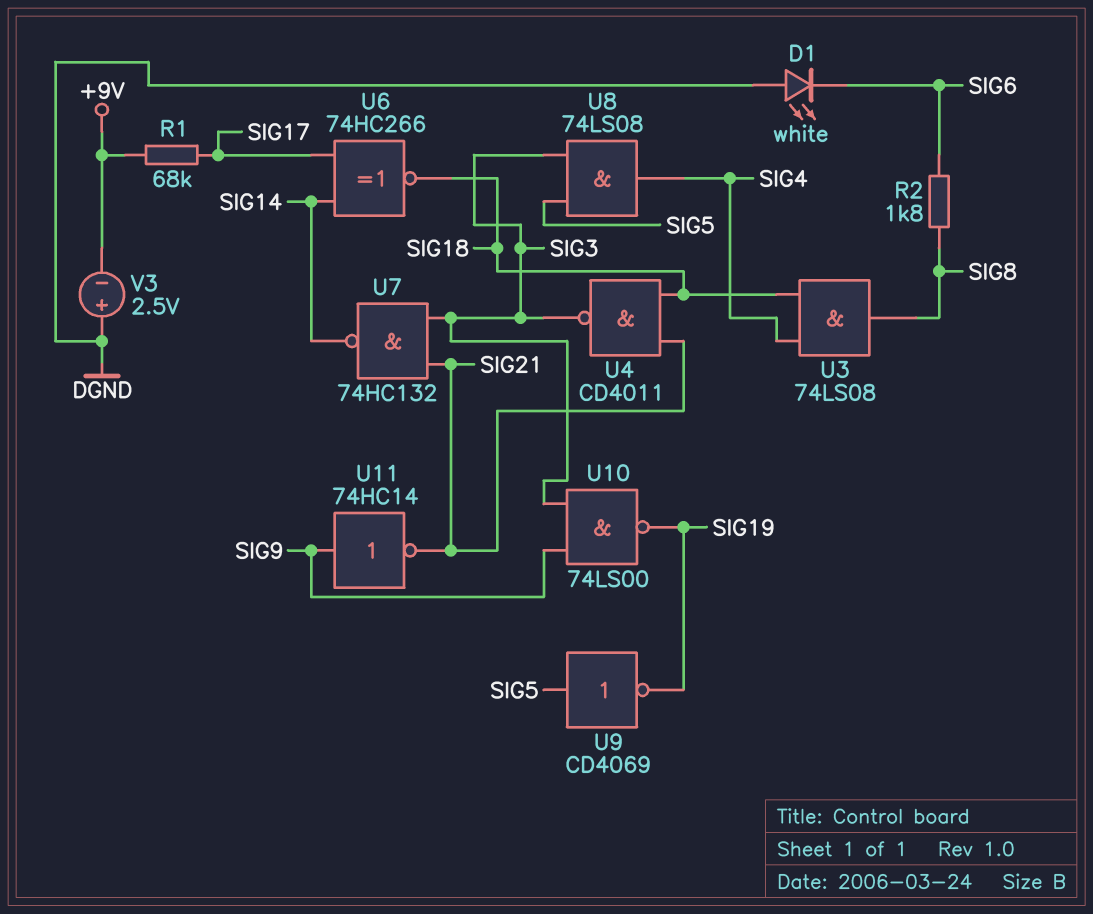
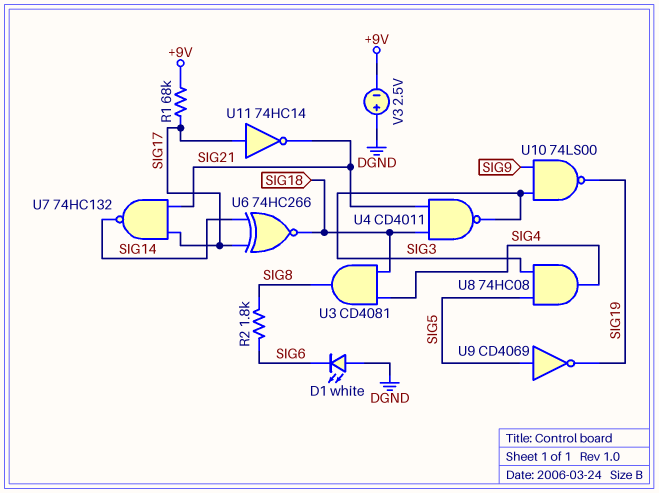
U3: AND 74LS08 (in SIG4, in SIG18, out SIG8) -> AND CD4081 (in SIG4, in SIG18, out SIG8)
U7: NAND 74HC132 (in SIG3, in SIG21, out SIG14) -> NAND 74HC132 (in SIG17, in SIG21, out SIG14)
U8: AND 74LS08 (in SIG3, in SIG5, out SIG4) -> AND 74HC08 (in SIG3, in SIG5, out SIG4)
U11: NOT 74HC14 (in SIG9, out SIG21) -> NOT 74HC14 (in SIG17, out SIG21)

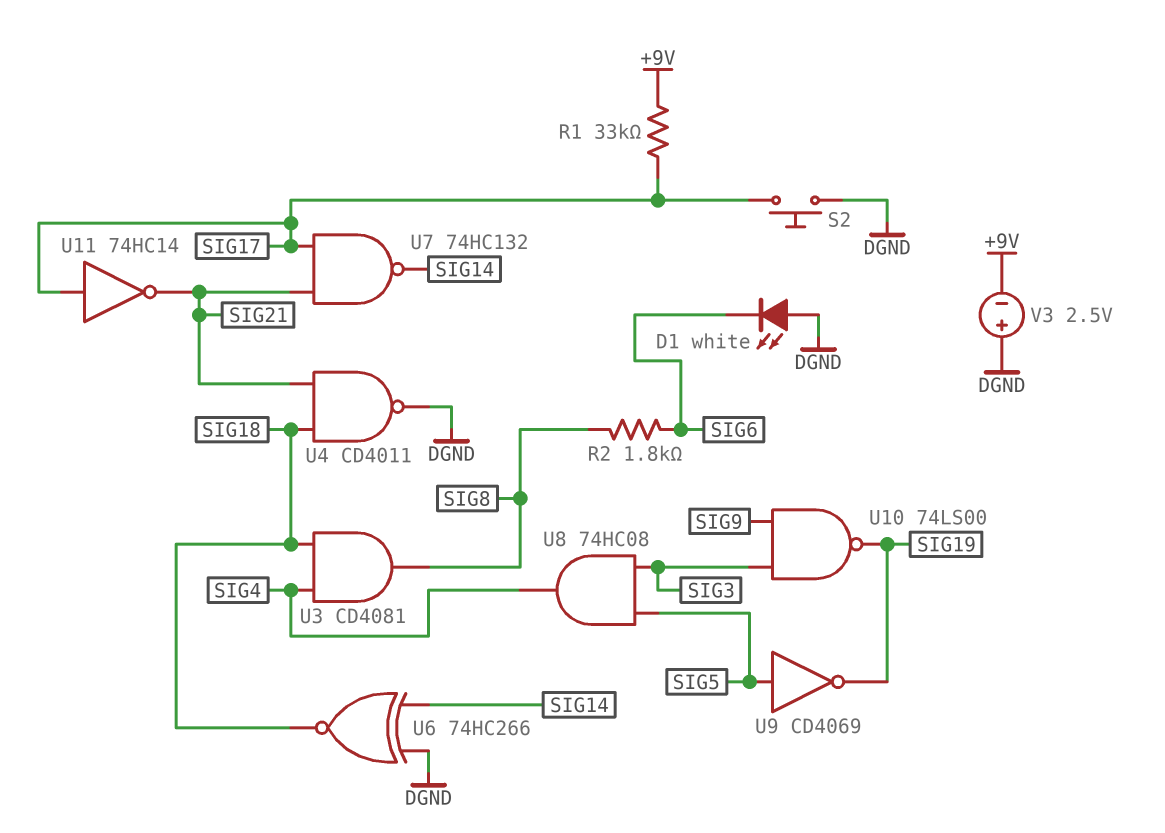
R1: 68k (+9V, SIG17) -> 33k (+9V, SIG17)
S2: none -> button (DGND, SIG17)
U4: NAND CD4011 (in SIG18, in SIG21, out SIG3) -> NAND CD4011 (in SIG18, in SIG21, out DGND)
U6: XNOR 74HC266 (in SIG14, in SIG17, out SIG18) -> XNOR 74HC266 (in DGND, in SIG14, out SIG18)

